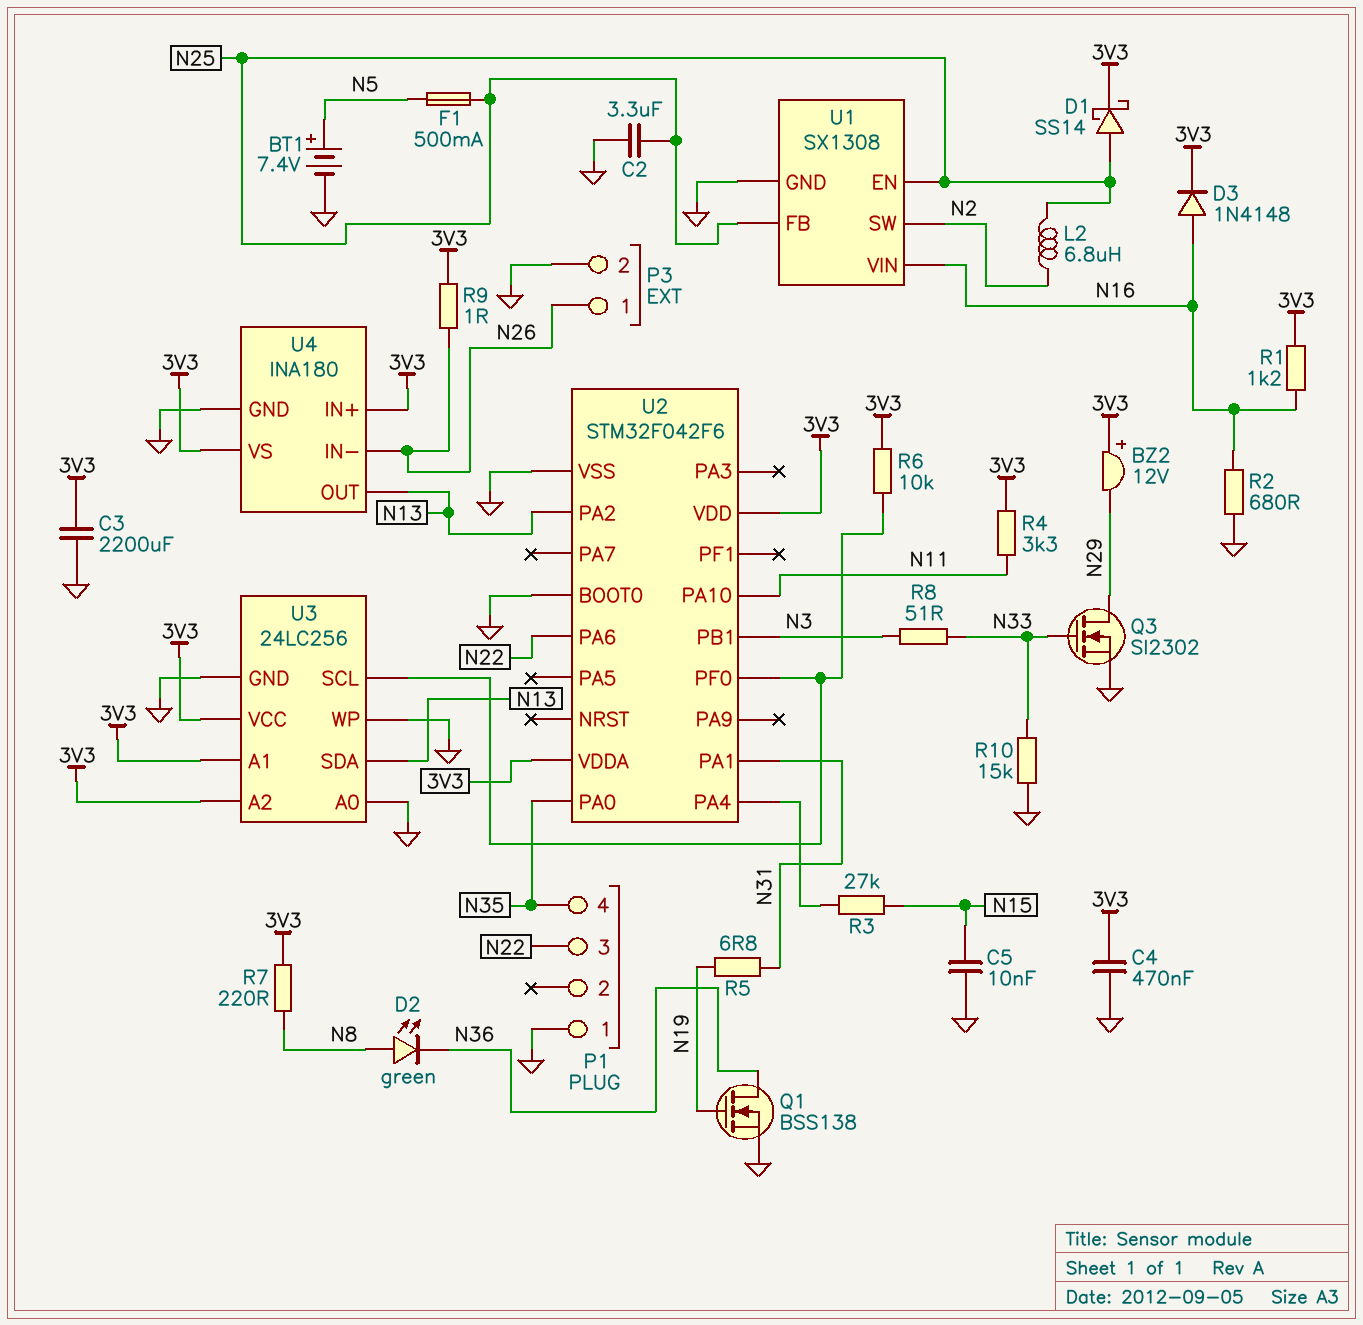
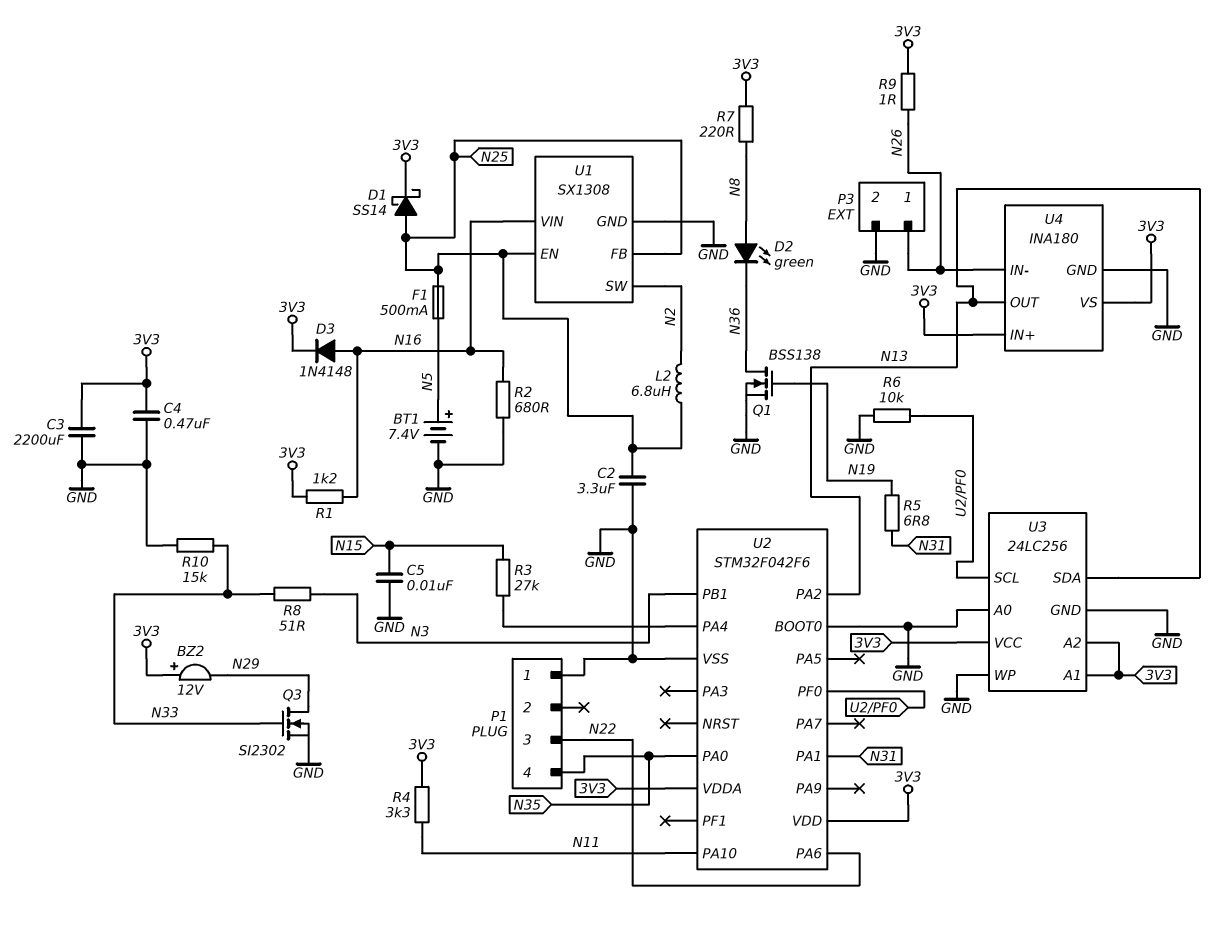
R6: 10k (3V3, U2/PF0) -> 10k (GND, U2/PF0)

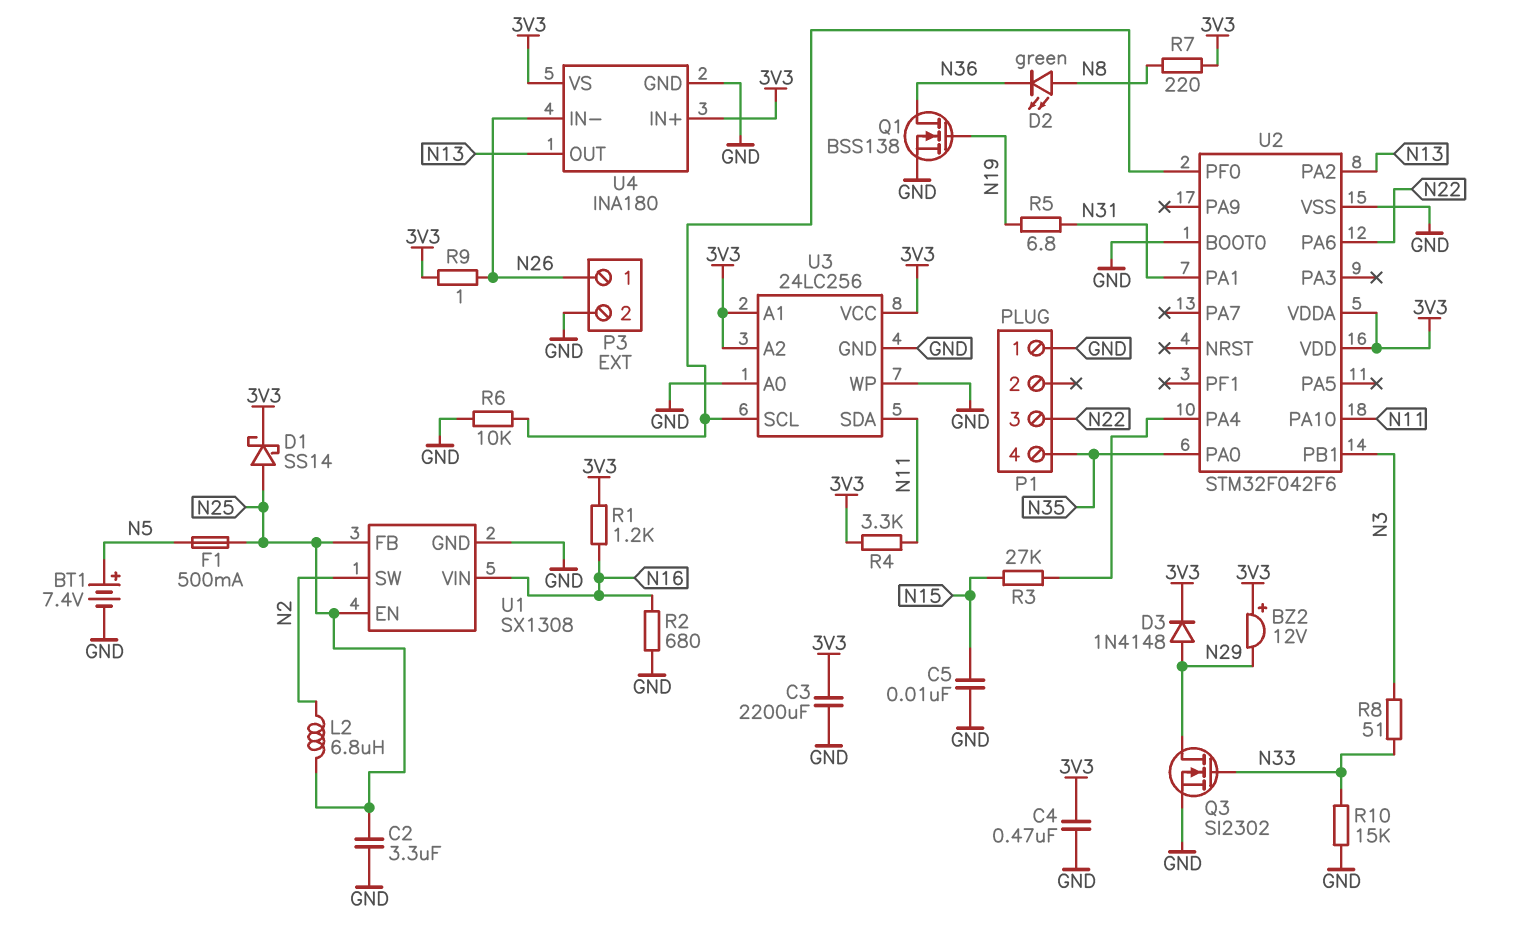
D3: diode 1N4148 (A N16, K 3V3) -> diode 1N4148 (A N29, K 3V3)
U3 pin SDA: N13 -> N11

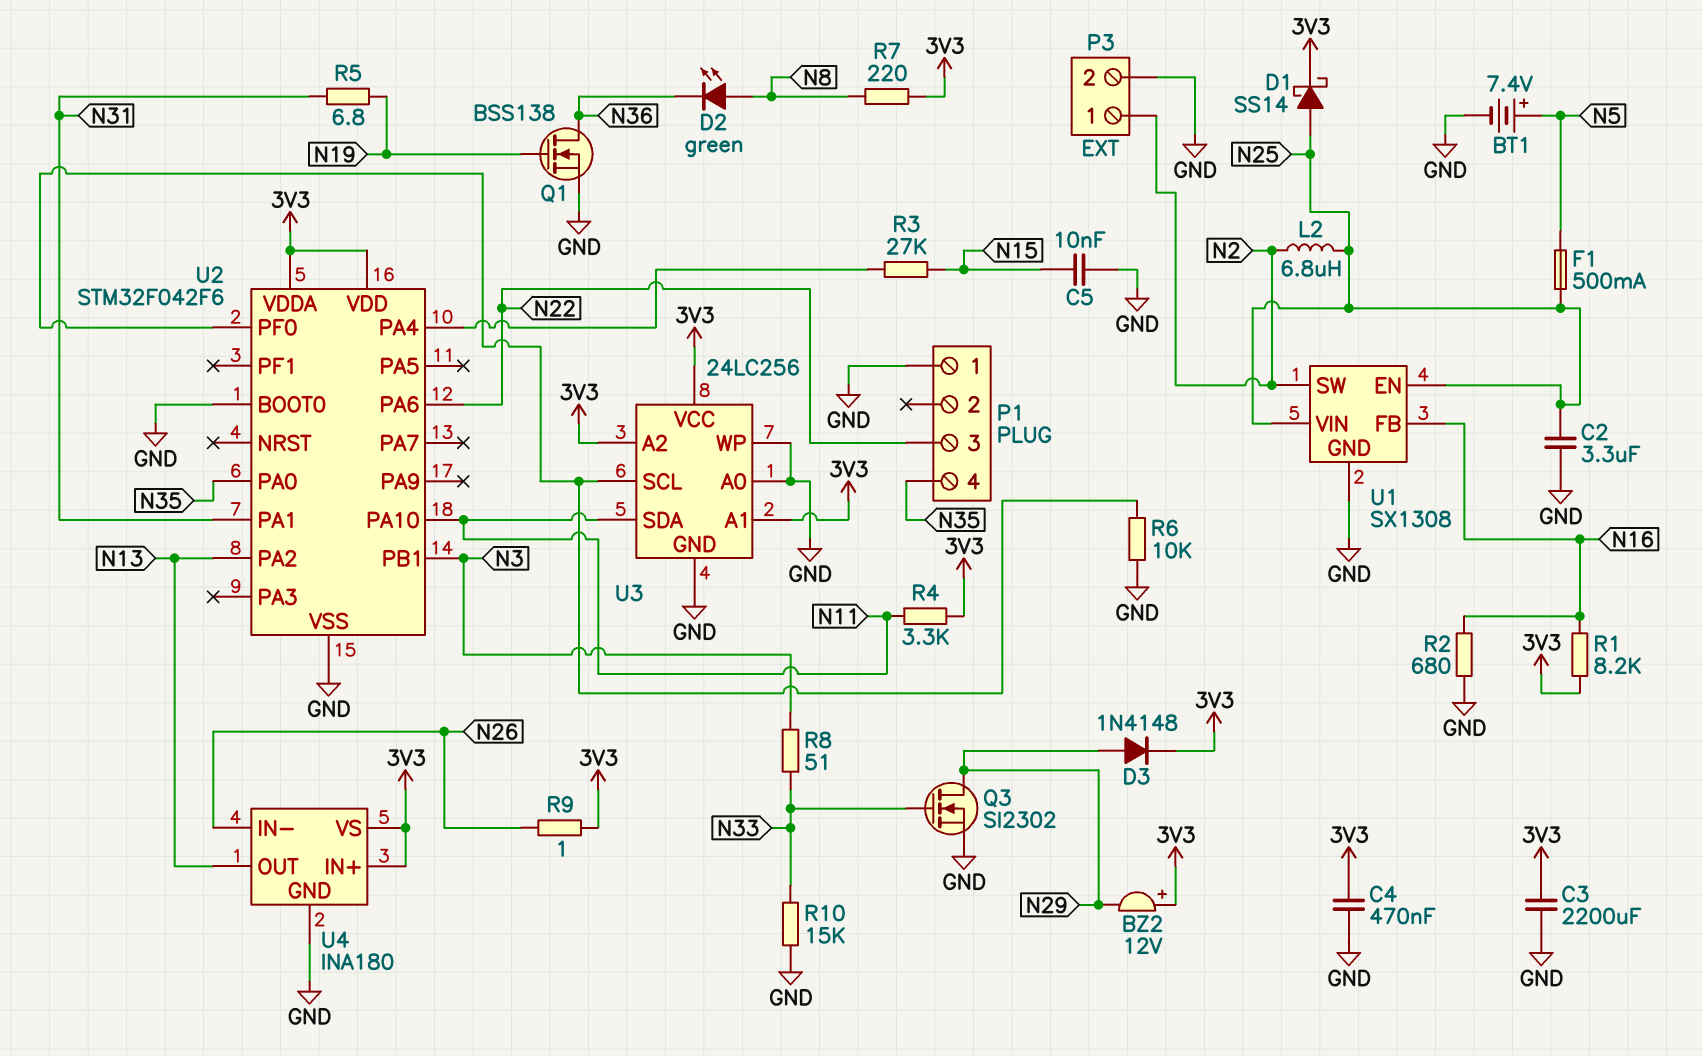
P3 pin 1: N26 -> N2
R1: 1.2k (3V3, N16) -> 8.2k (3V3, N16)
U1 pin FB: N25 -> N16
U1 pin VIN: N16 -> N25

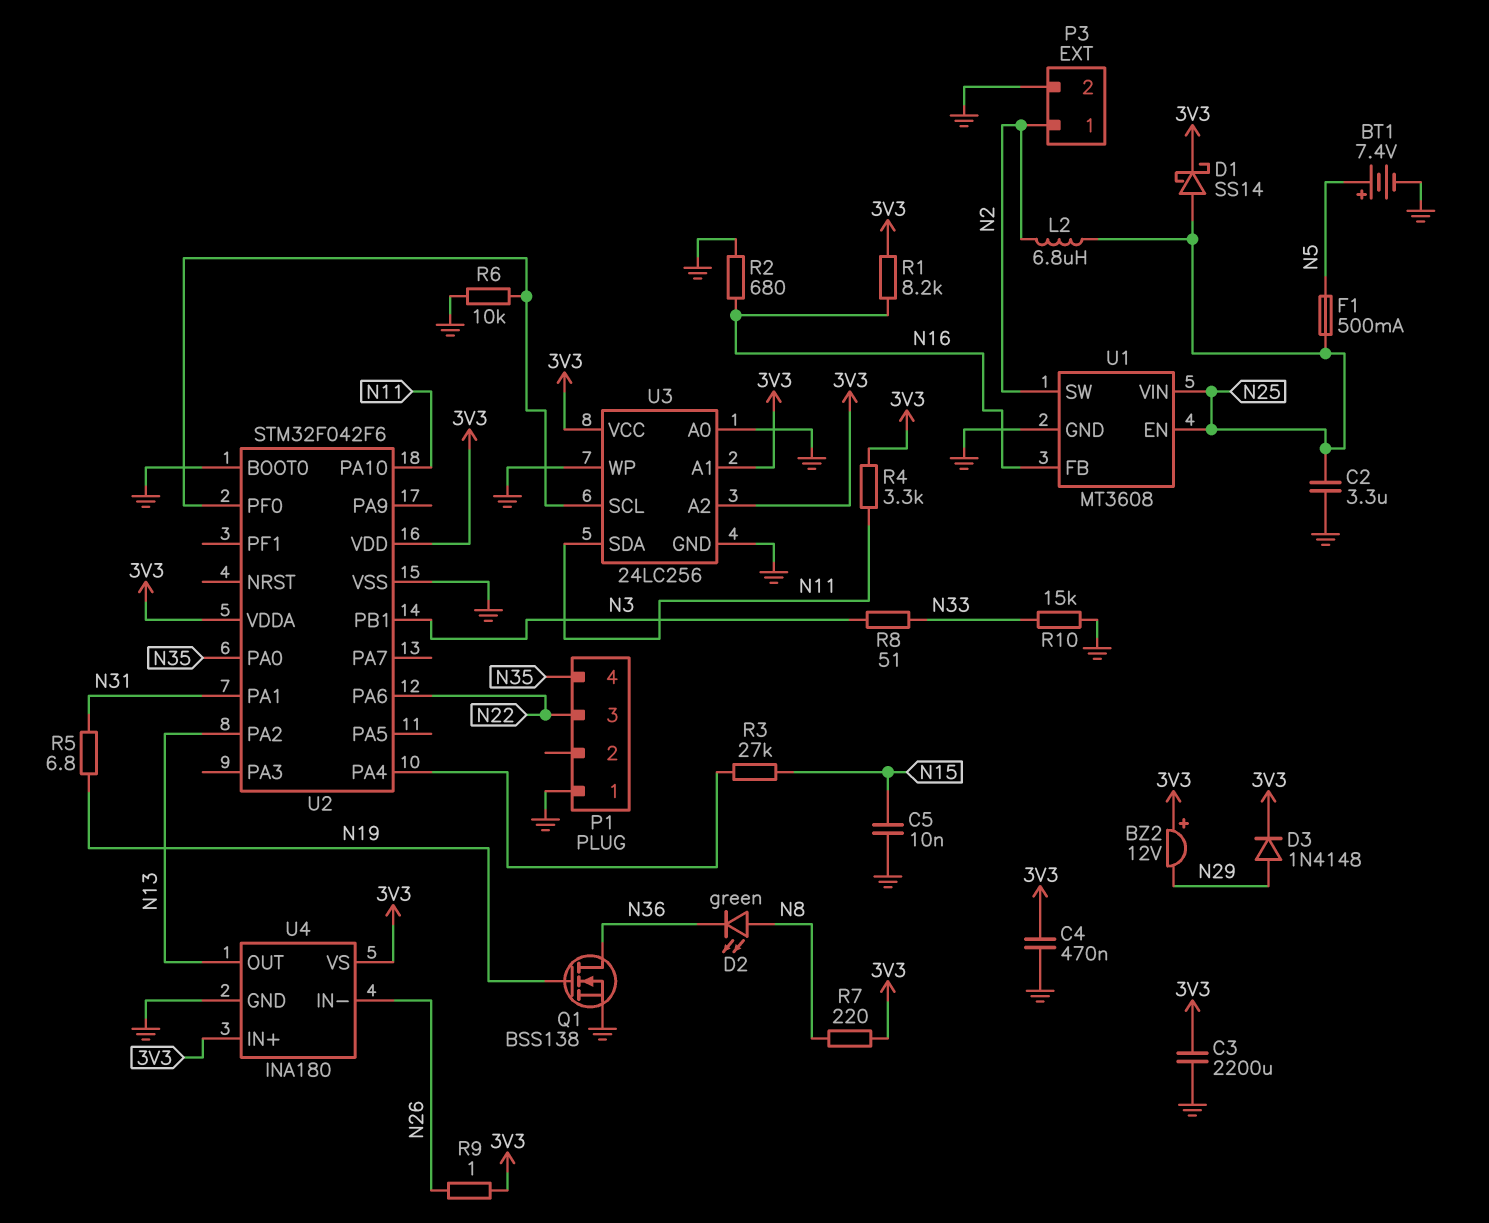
Q3: NMOS SI2302 (G N33, D N29, S GND) -> none
U1: SX1308 -> MT3608

